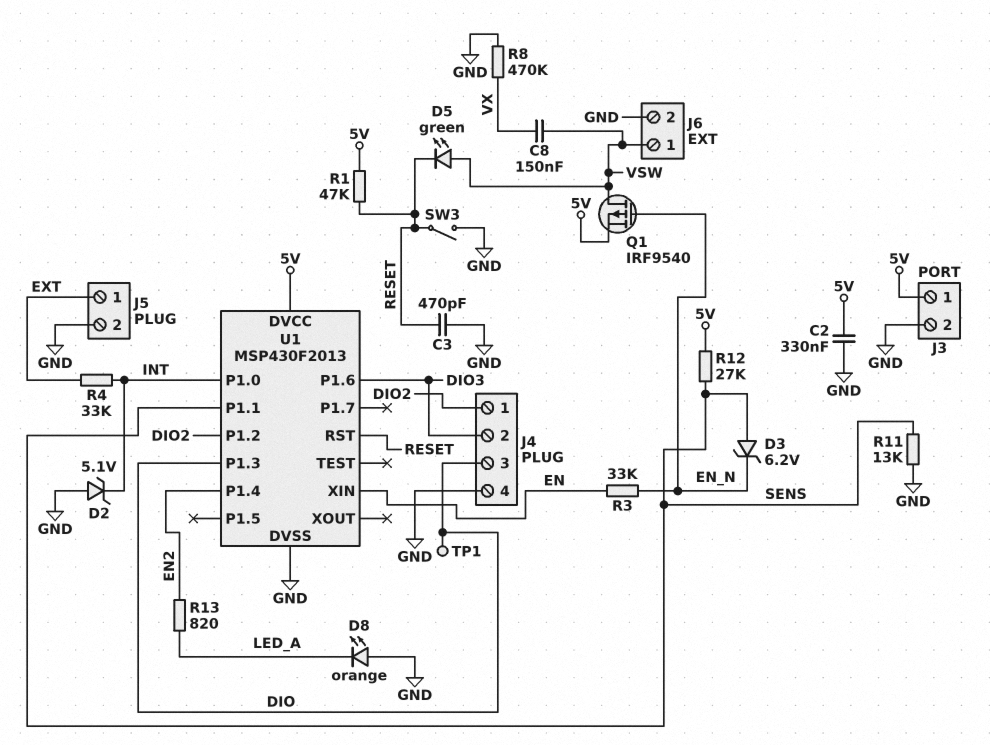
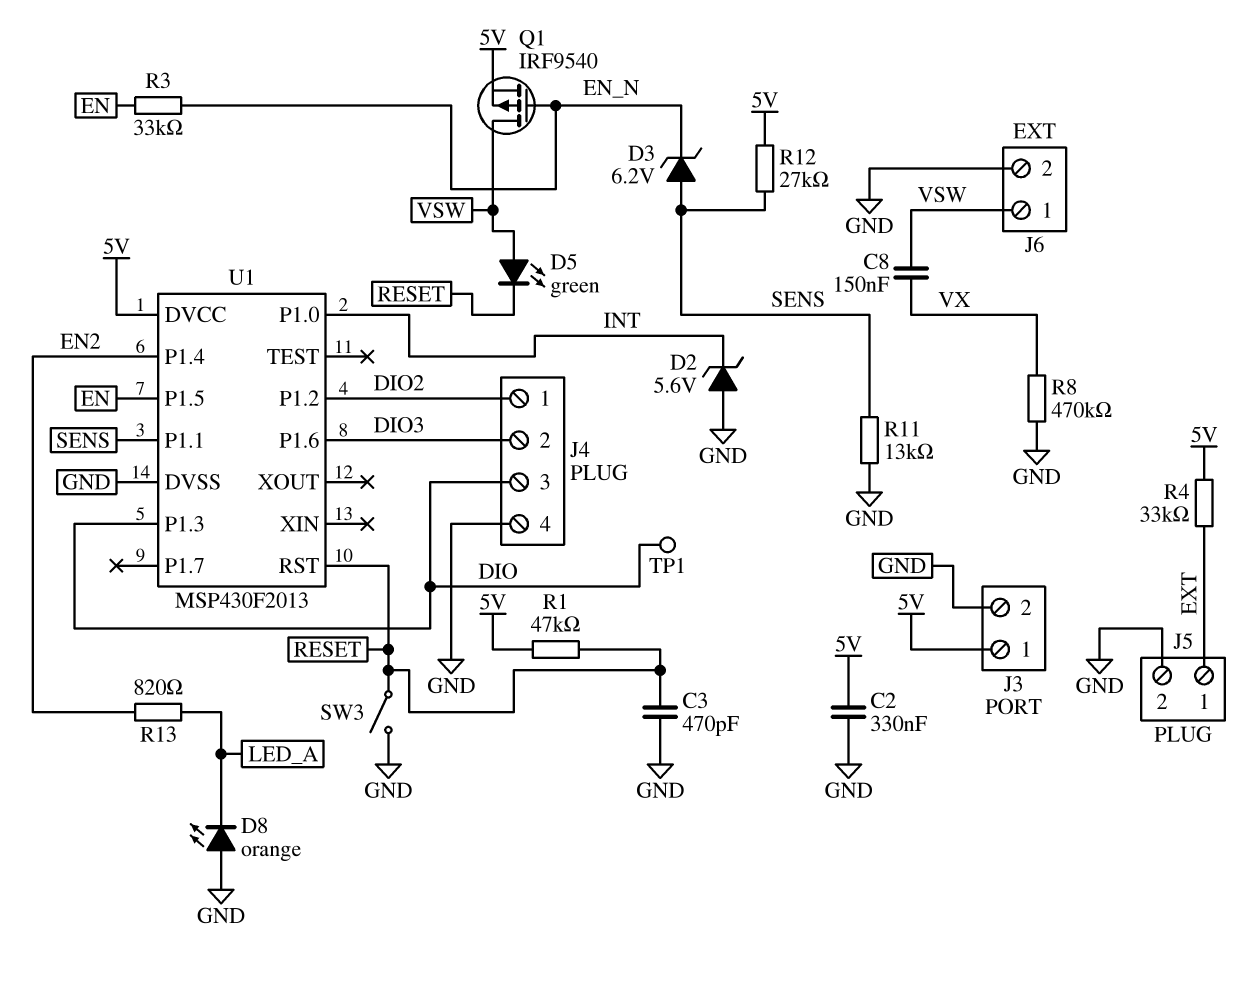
D2: zener 5.1V (A GND, K INT) -> zener 5.6V (A GND, K INT)
R4: 33k (EXT, INT) -> 33k (5V, EXT)
U1 pin P1.5: none -> EN
U1 pin XIN: EN -> none

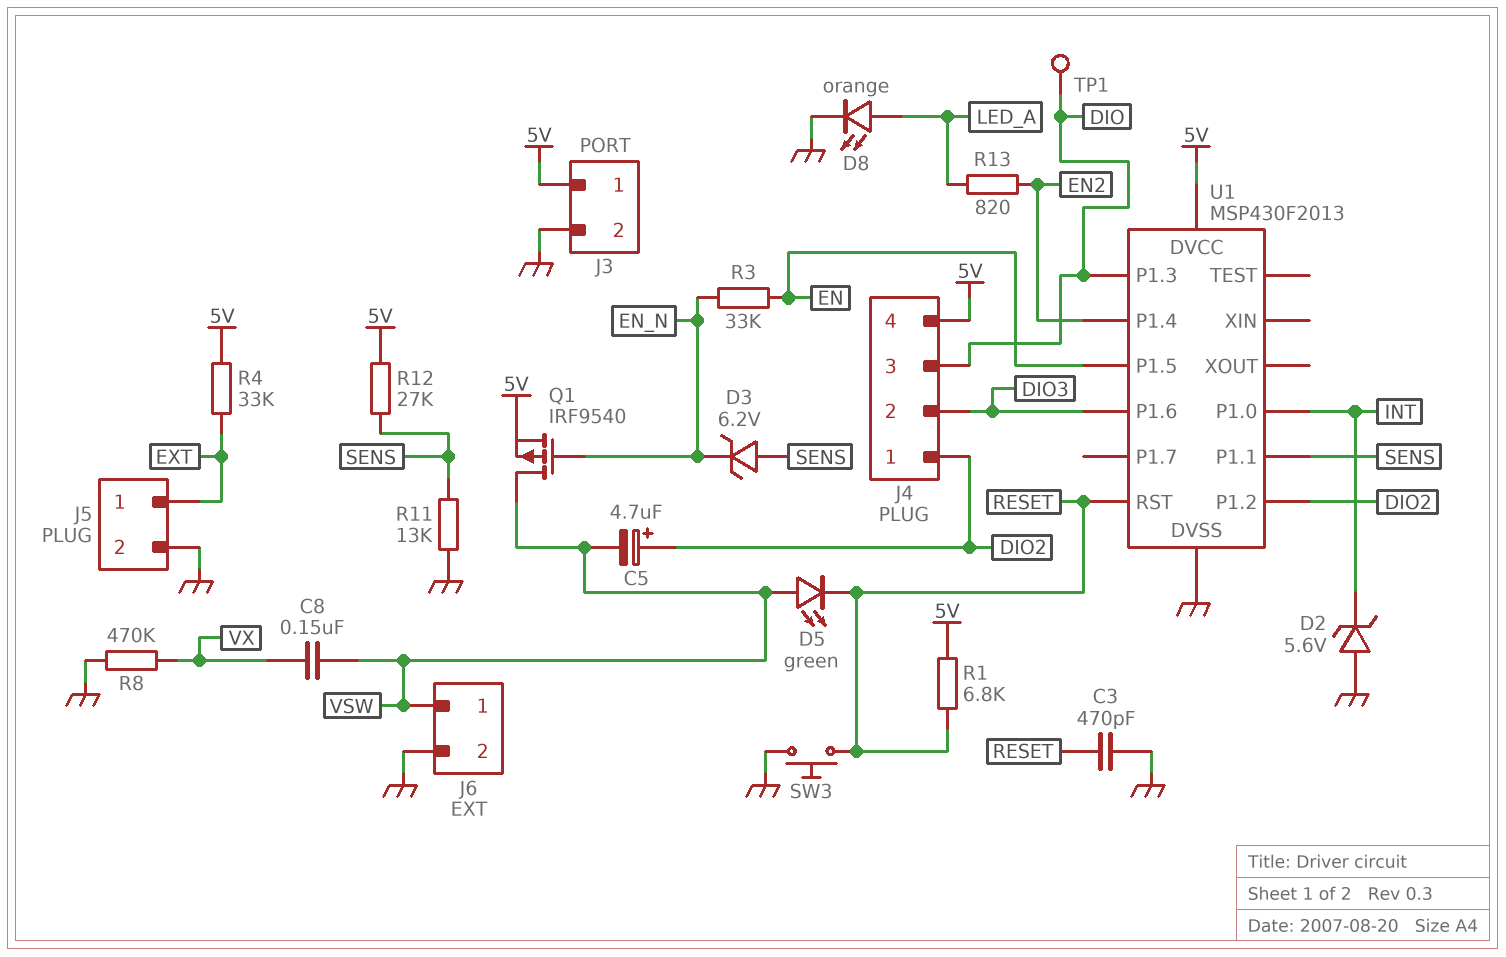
C2: 330nF (5V, GND) -> none
C5: none -> 4.7uF (plus DIO2, minus VSW)
D8: LED orange (A GND, K LED_A) -> LED orange (A LED_A, K GND)
J4 pin 4: GND -> 5V
R1: 47k (5V, RESET) -> 6.8k (5V, RESET)
SW3: switch (GND, RESET) -> button (GND, RESET)

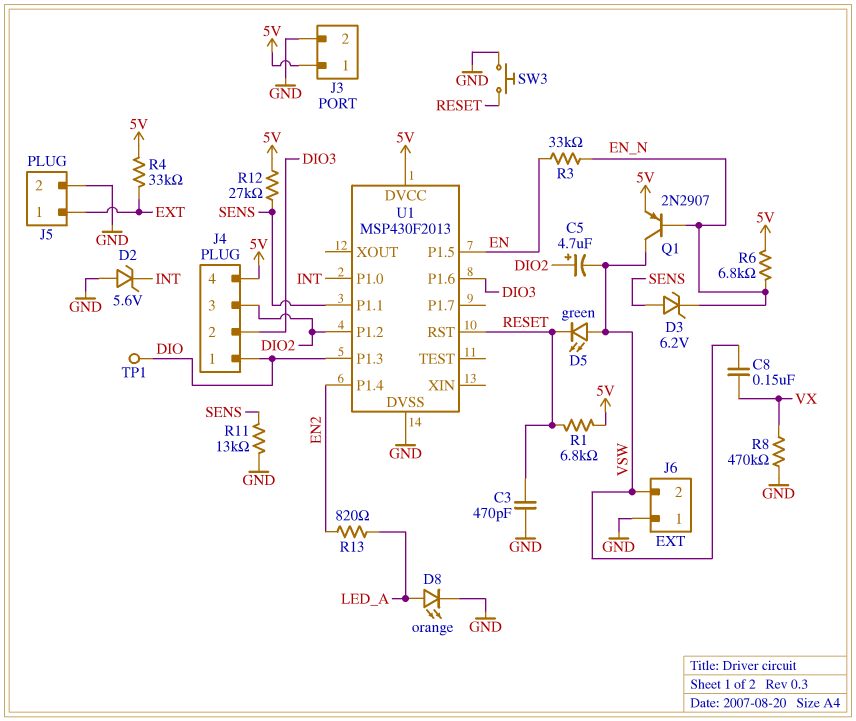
J4 pin 1: DIO2 -> DIO
J4 pin 3: DIO -> DIO2
J6 pin 1: VSW -> GND
J6 pin 2: GND -> VSW
Q1: PMOS IRF9540 (G EN_N, D VSW, S 5V) -> PNP 2N2907 (B EN_N, C VSW, E 5V)
R6: none -> 6.8k (5V, EN_N)

